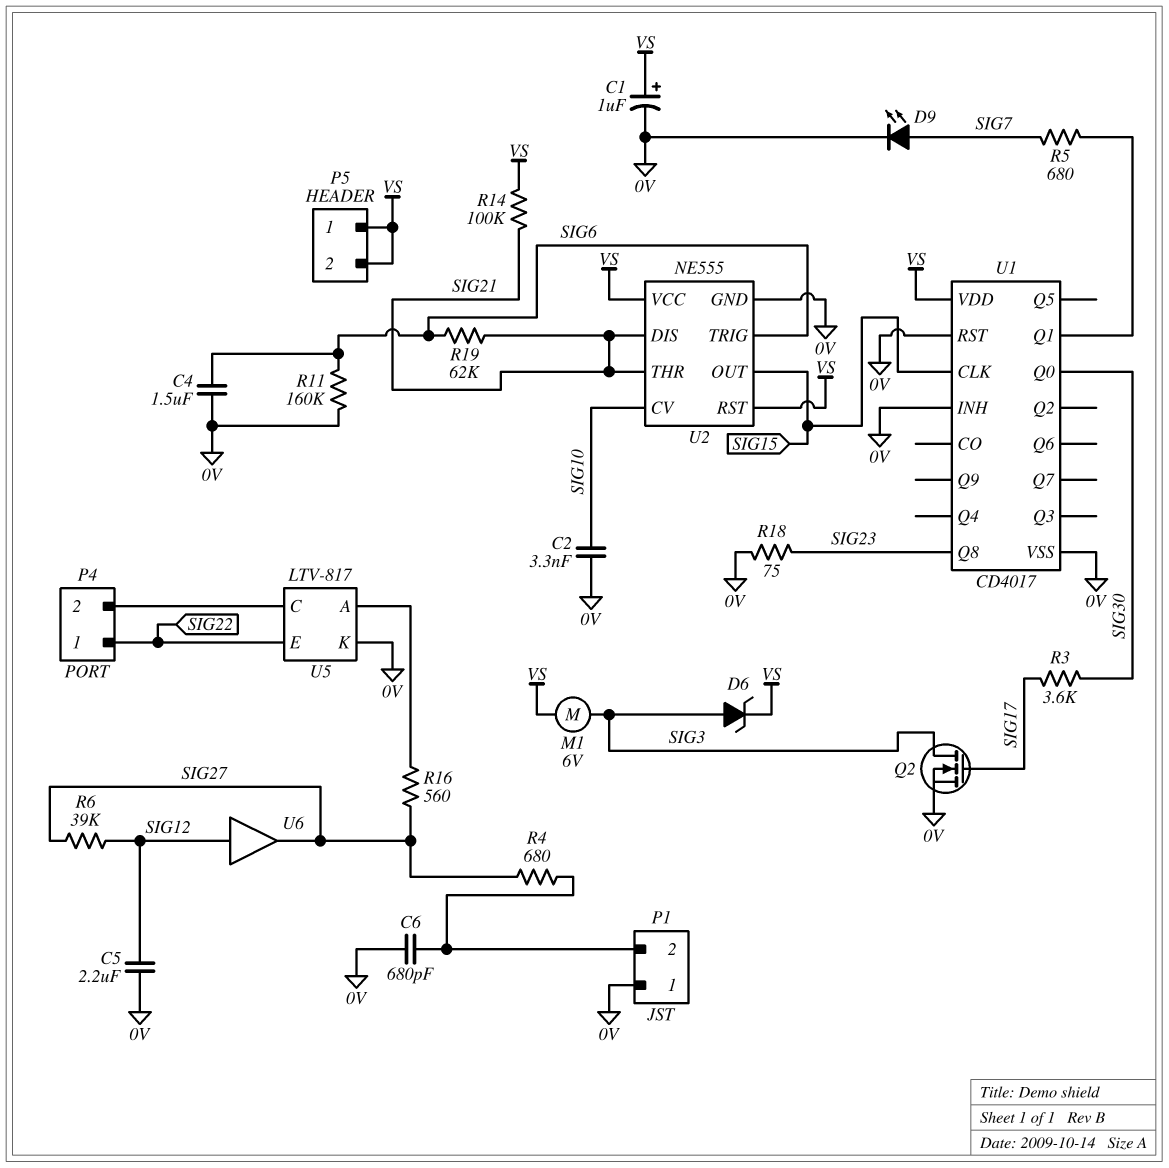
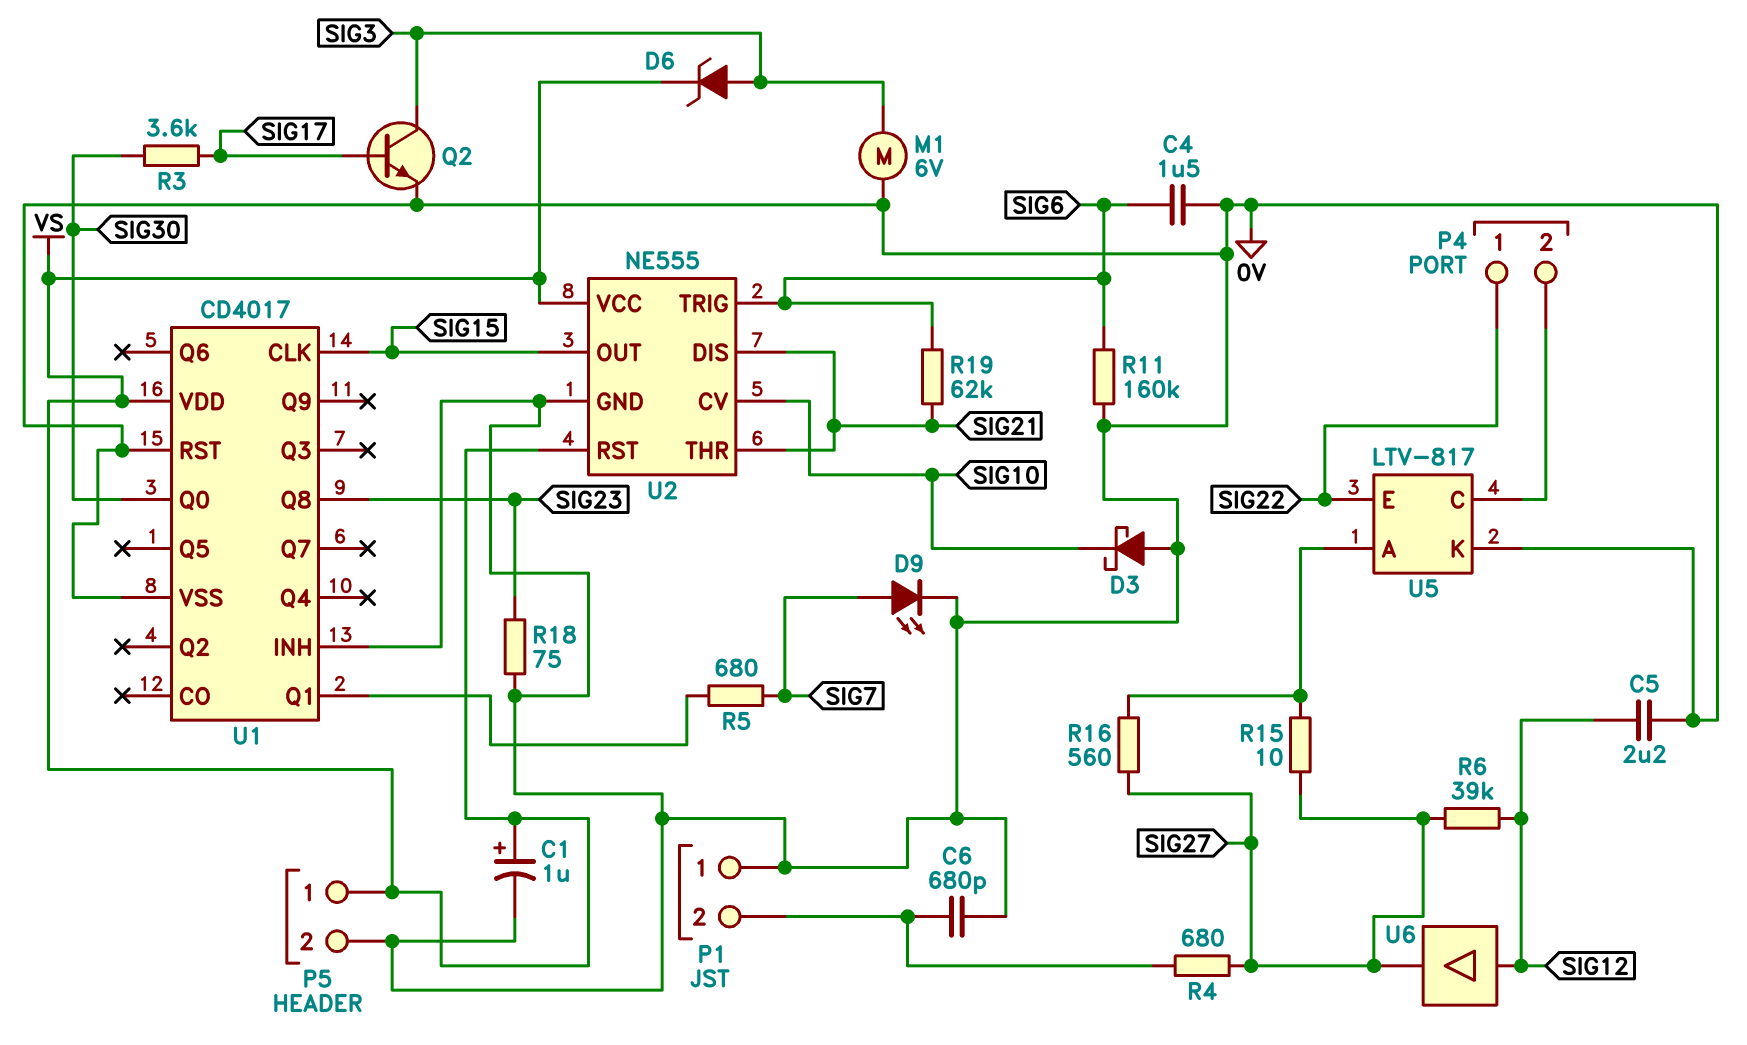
C2: 3.3nF (0V, SIG10) -> none
D3: none -> schottky (A 0V, K SIG10)
M1: motor 6V (SIG3, VS) -> motor 6V (0V, SIG3)
P5 pin 2: VS -> 0V
Q2: NMOS (G SIG17, D SIG3, S 0V) -> NPN (B SIG17, C SIG3, E 0V)
R14: 100k (SIG21, VS) -> none
R15: none -> 10 (SIG27, U5/A)

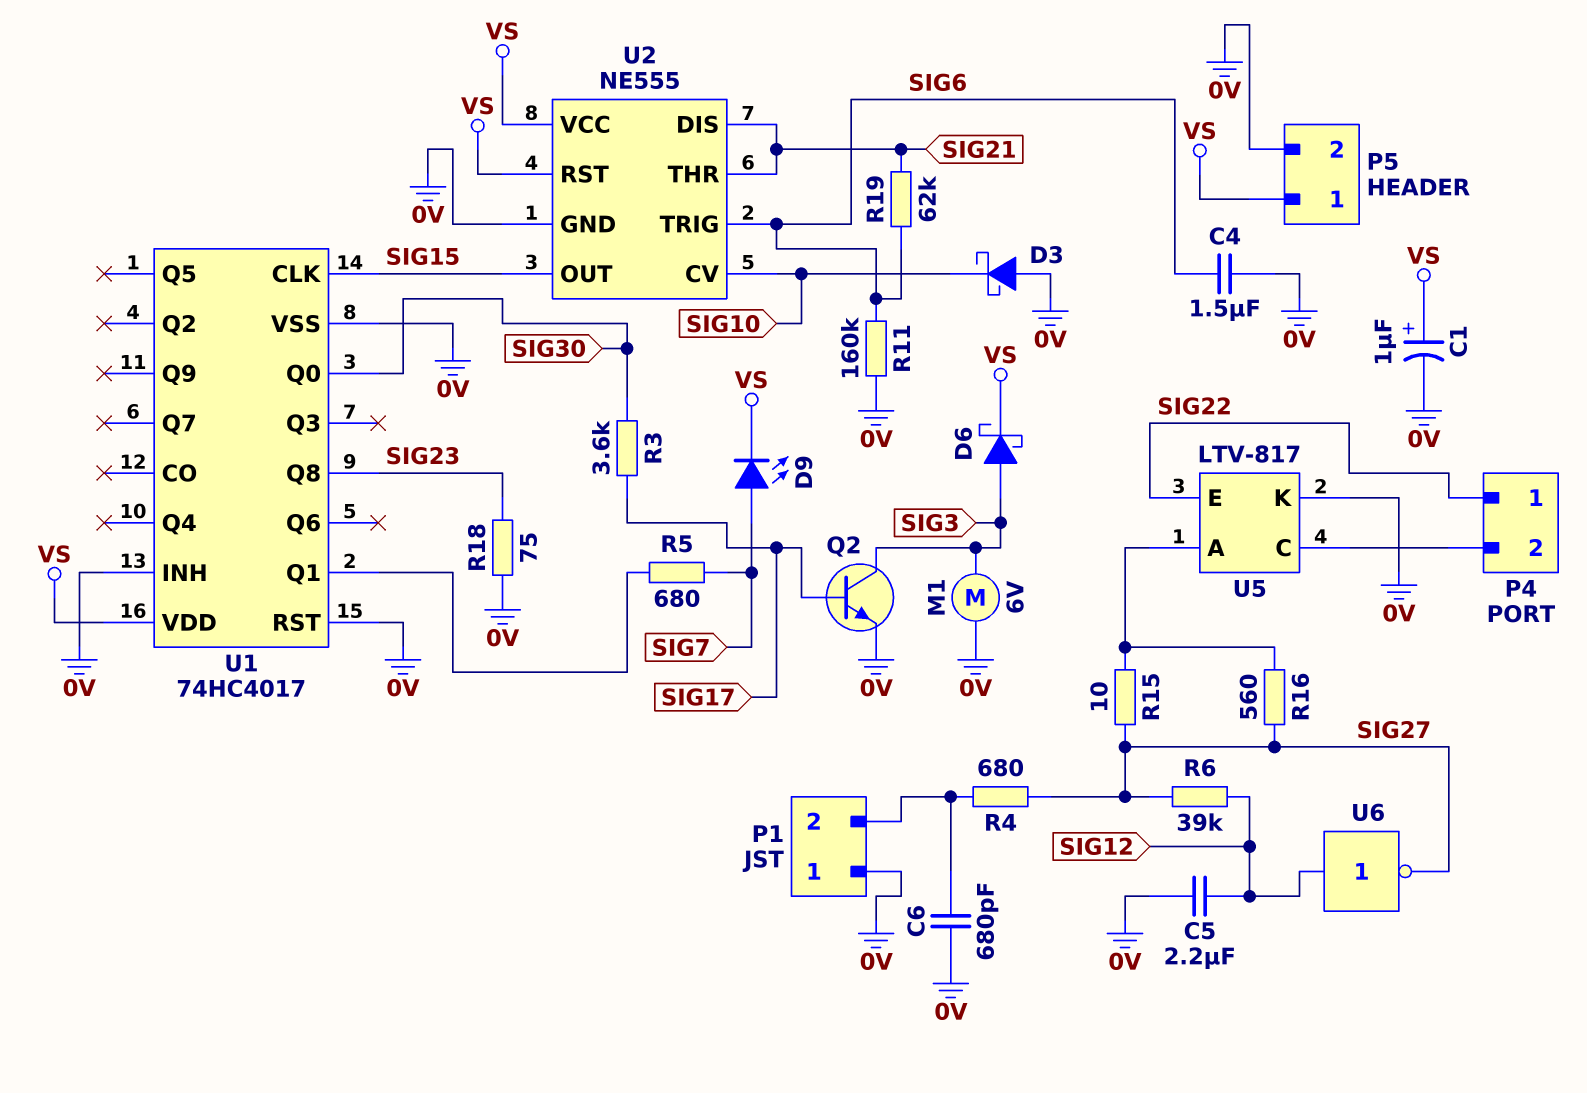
D6: zener (A SIG3, K VS) -> schottky (A SIG3, K VS)
D9: LED (A SIG7, K 0V) -> LED (A SIG7, K VS)
U1: CD4017 -> 74HC4017
U6: buffer (in SIG12, out SIG27) -> NOT (in SIG12, out SIG27)

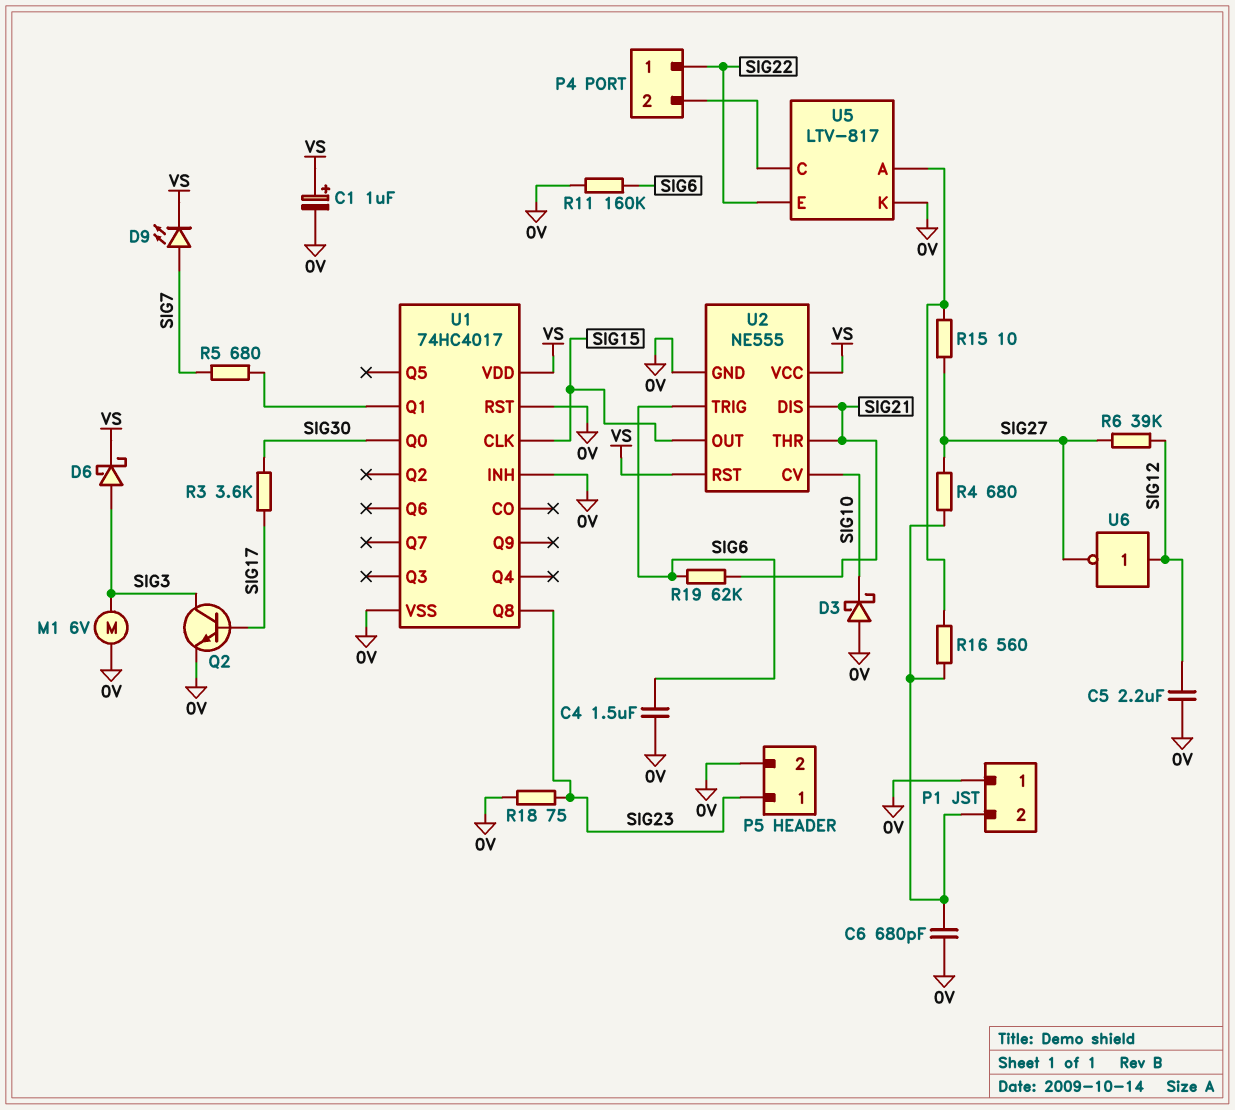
P5 pin 1: VS -> SIG23
R16: 560 (SIG27, U5/A) -> 560 (P1/2, U5/A)

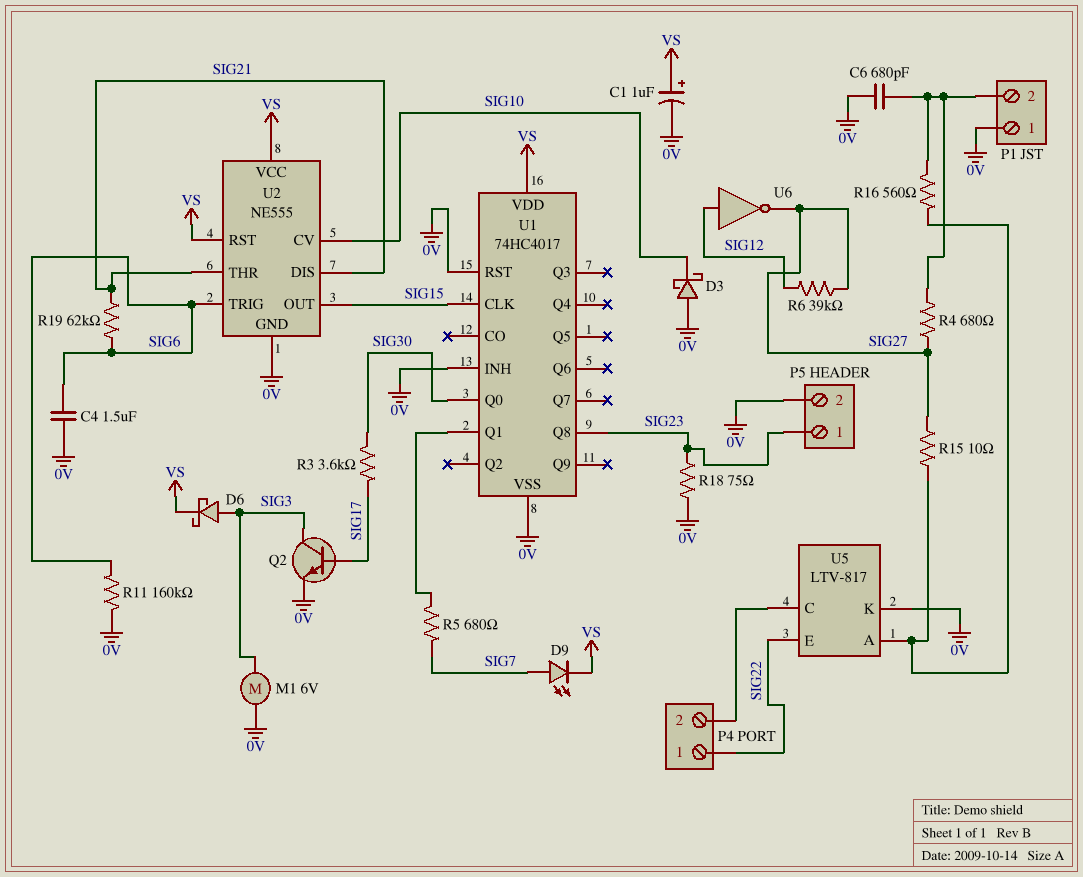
C5: 2.2uF (0V, SIG12) -> none

